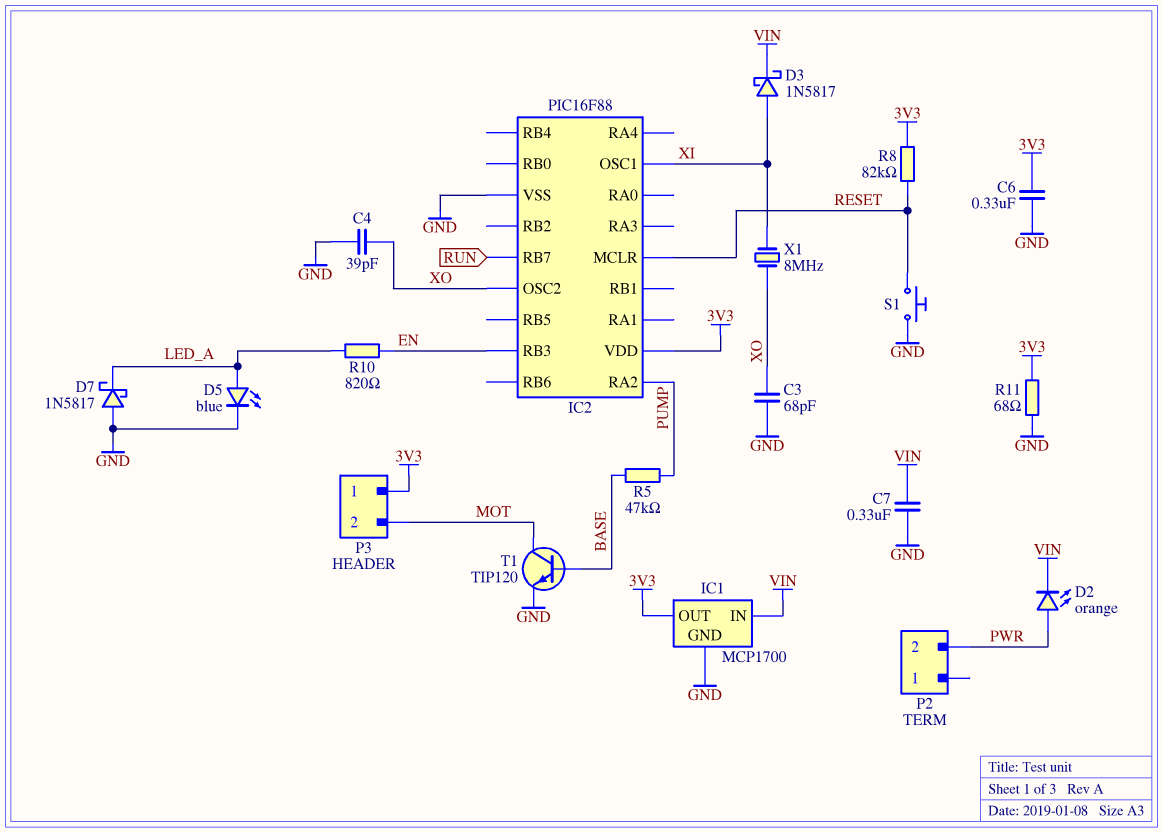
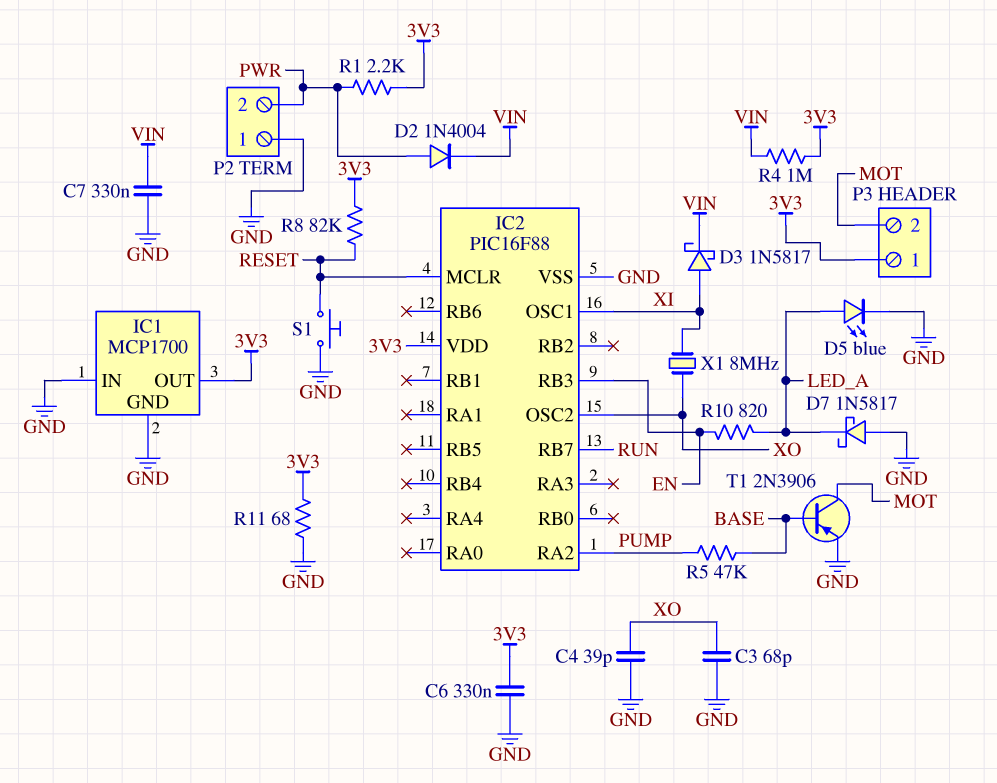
D2: LED orange (A PWR, K VIN) -> diode 1N4004 (A PWR, K VIN)
IC1 pin IN: VIN -> GND
P2 pin 1: none -> GND
R1: none -> 2.2k (3V3, PWR)
R4: none -> 1M (3V3, VIN)
T1: NPN TIP120 (B BASE, C MOT, E GND) -> PNP 2N3906 (B BASE, C MOT, E GND)

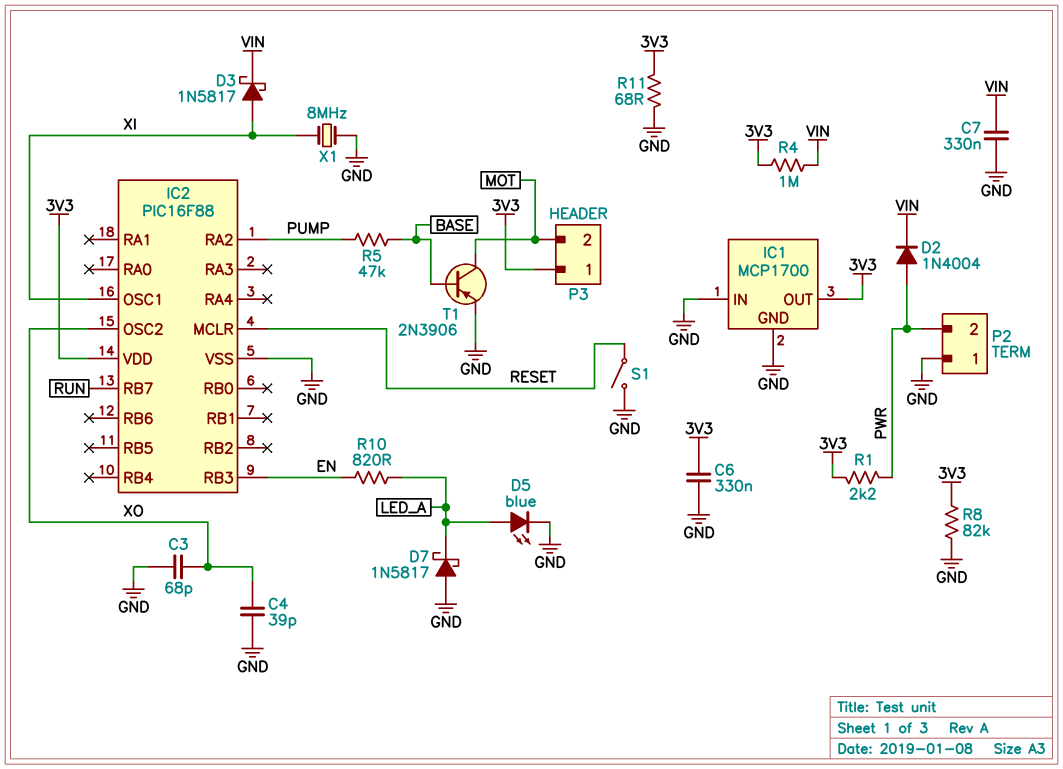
R8: 82k (3V3, RESET) -> 82k (3V3, GND)
S1: button (GND, RESET) -> switch (GND, RESET)
X1: 8MHz (XI, XO) -> 8MHz (GND, XI)

